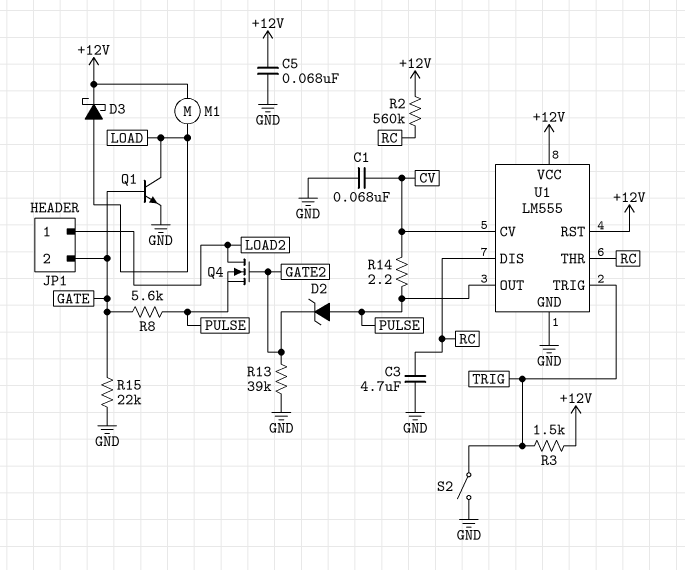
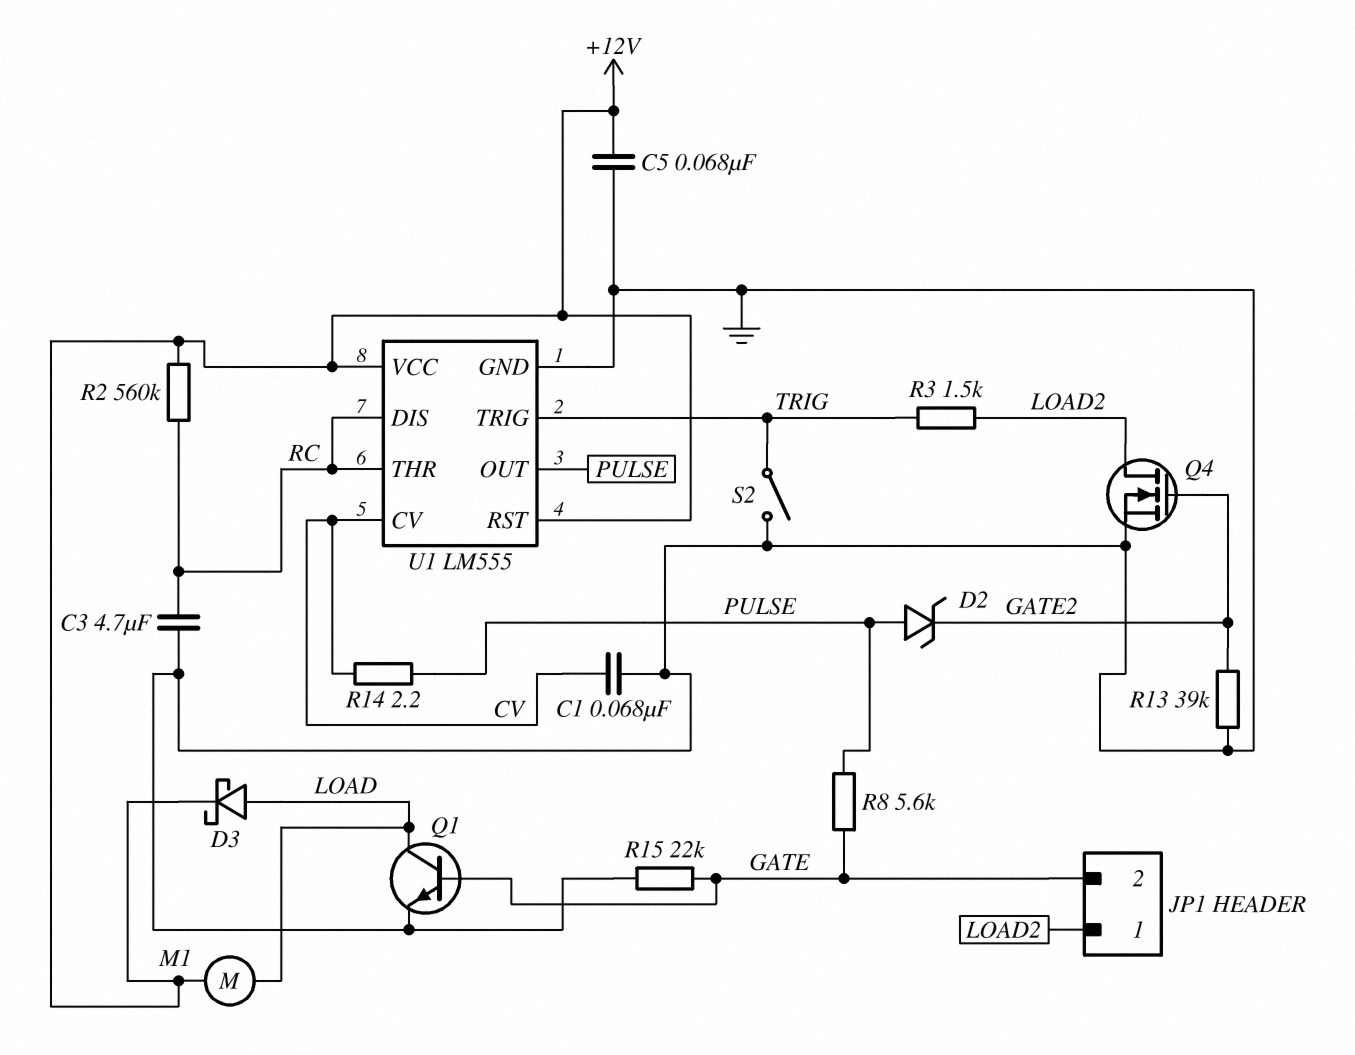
Q4: NMOS (G GATE2, D LOAD2, S PULSE) -> NMOS (G GATE2, D LOAD2, S GND)
R3: 1.5k (+12V, TRIG) -> 1.5k (LOAD2, TRIG)

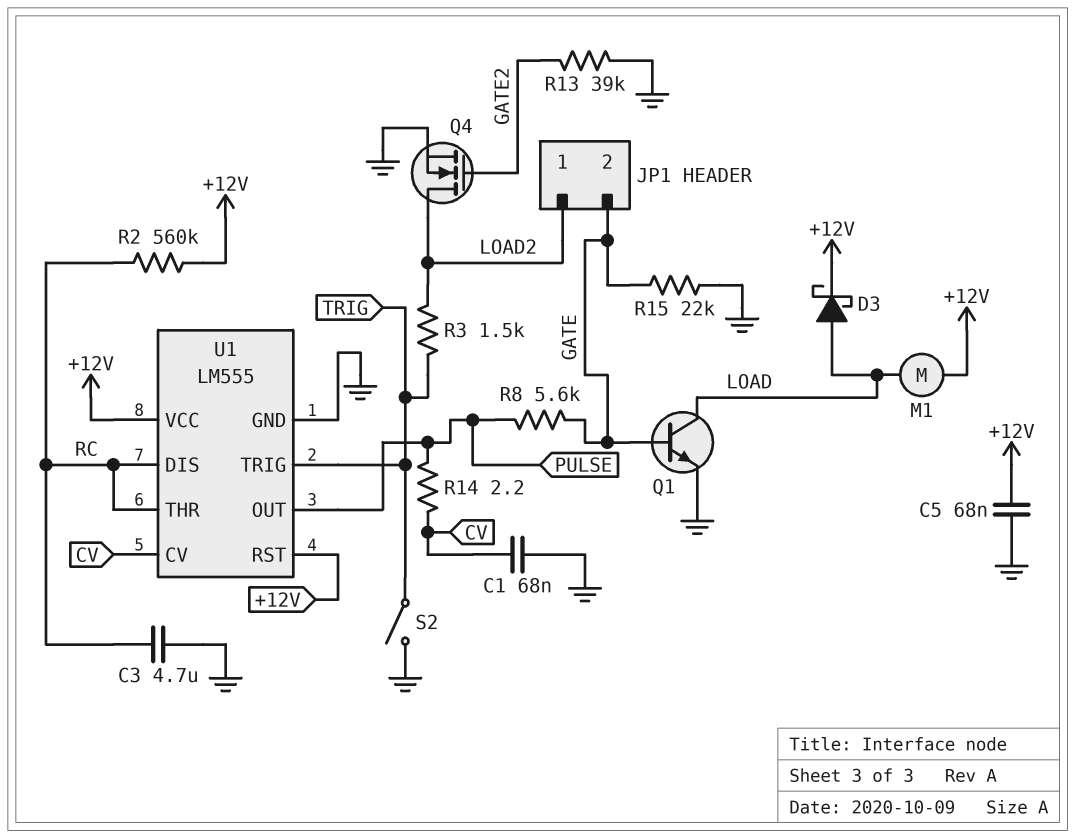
D2: zener (A PULSE, K GATE2) -> none

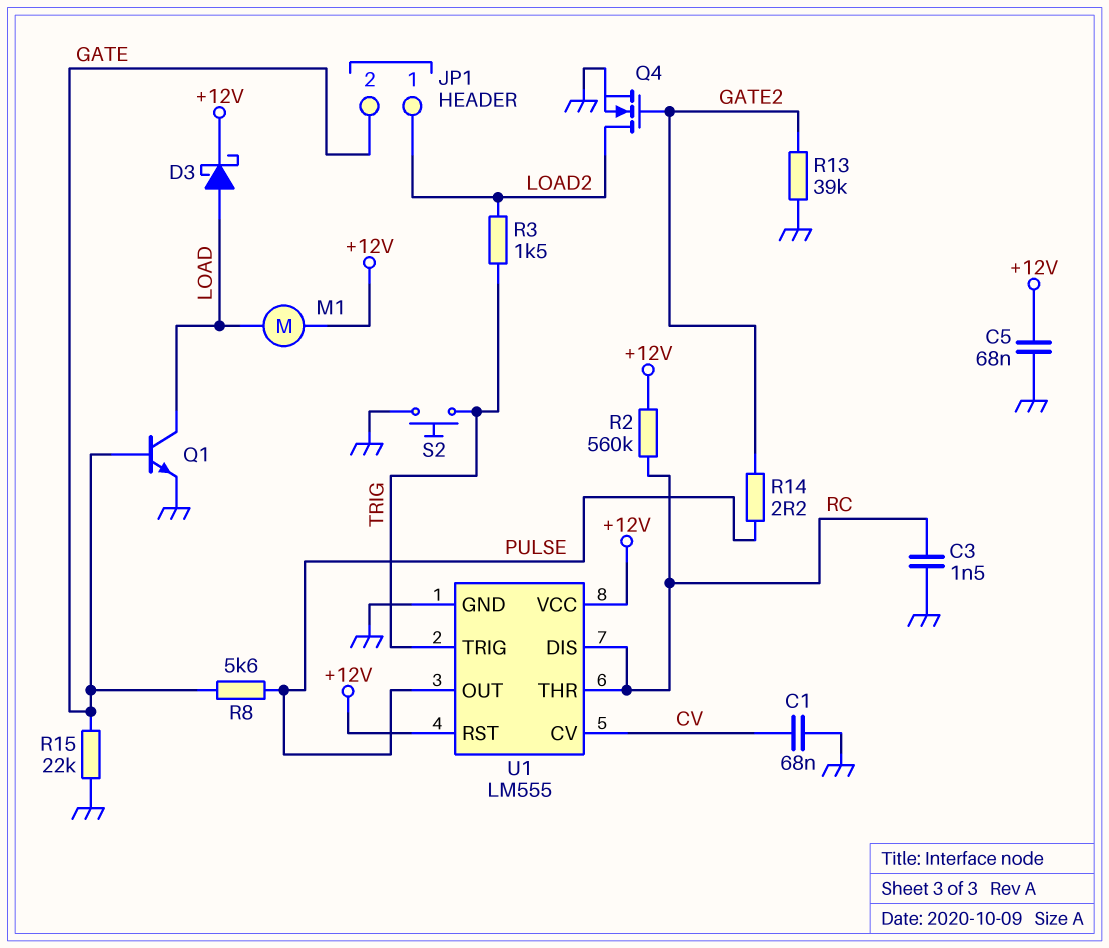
C3: 4.7uF (GND, RC) -> 1.5nF (GND, RC)
R14: 2.2 (CV, PULSE) -> 2.2 (GATE2, PULSE)
S2: switch (GND, TRIG) -> button (GND, TRIG)

